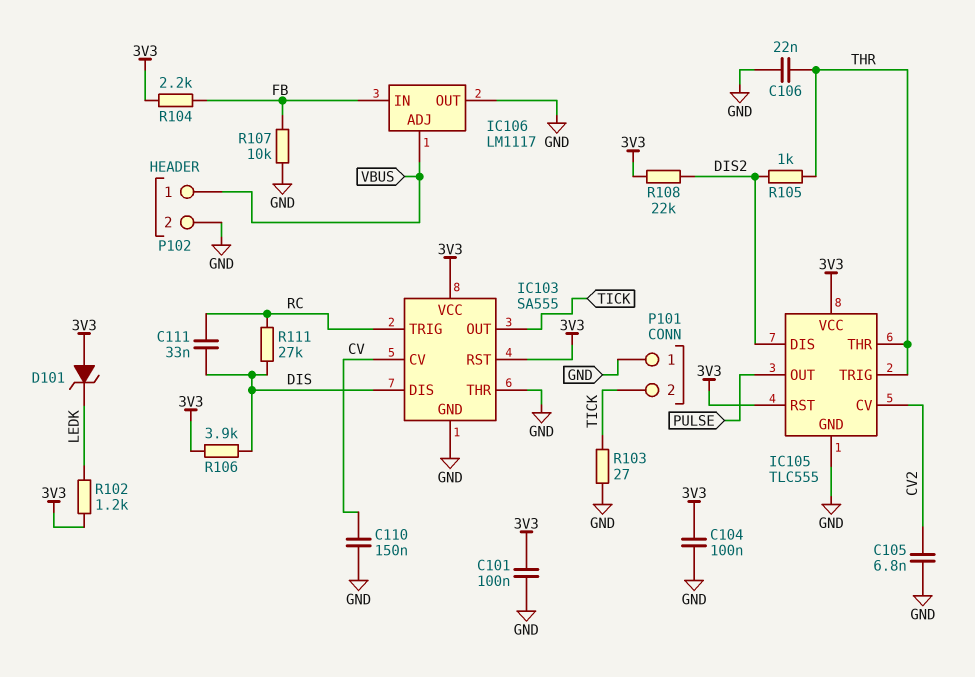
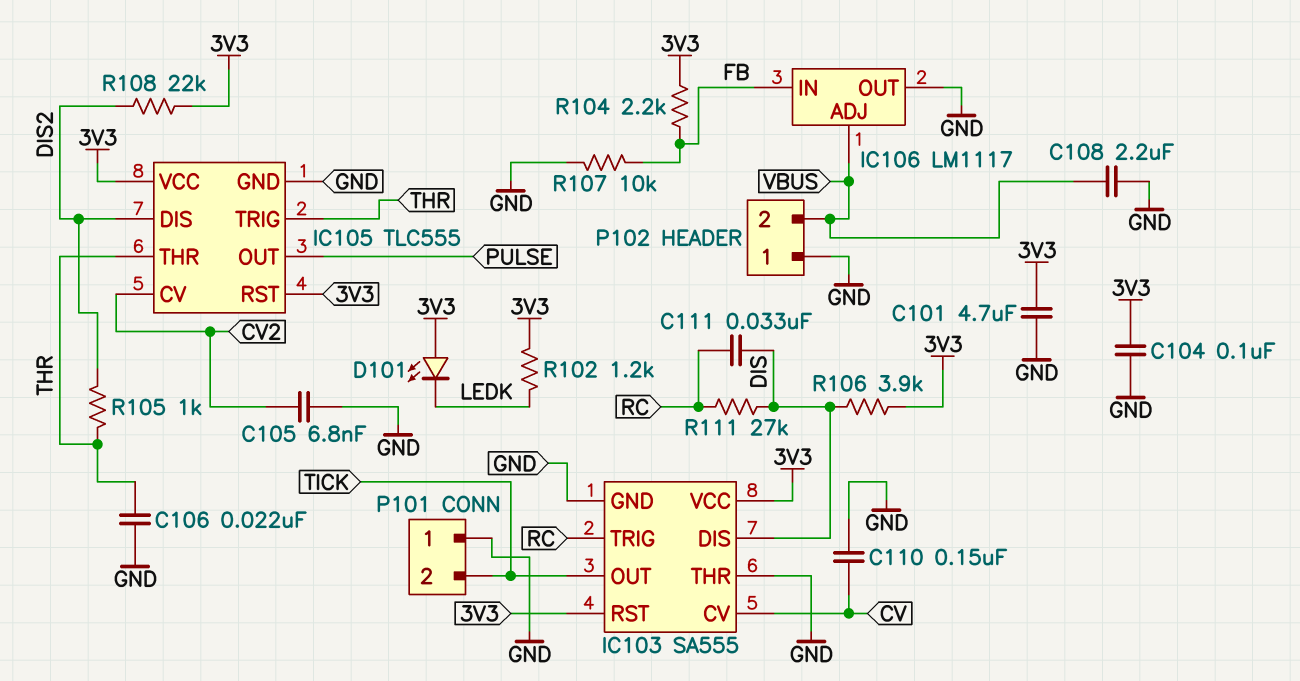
C101: 100nF (3V3, GND) -> 4.7uF (3V3, GND)
C108: none -> 2.2uF (GND, VBUS)
D101: zener (A 3V3, K LEDK) -> LED (A 3V3, K LEDK)
P102 pin 1: VBUS -> GND
P102 pin 2: GND -> VBUS
R103: 27 (GND, TICK) -> none

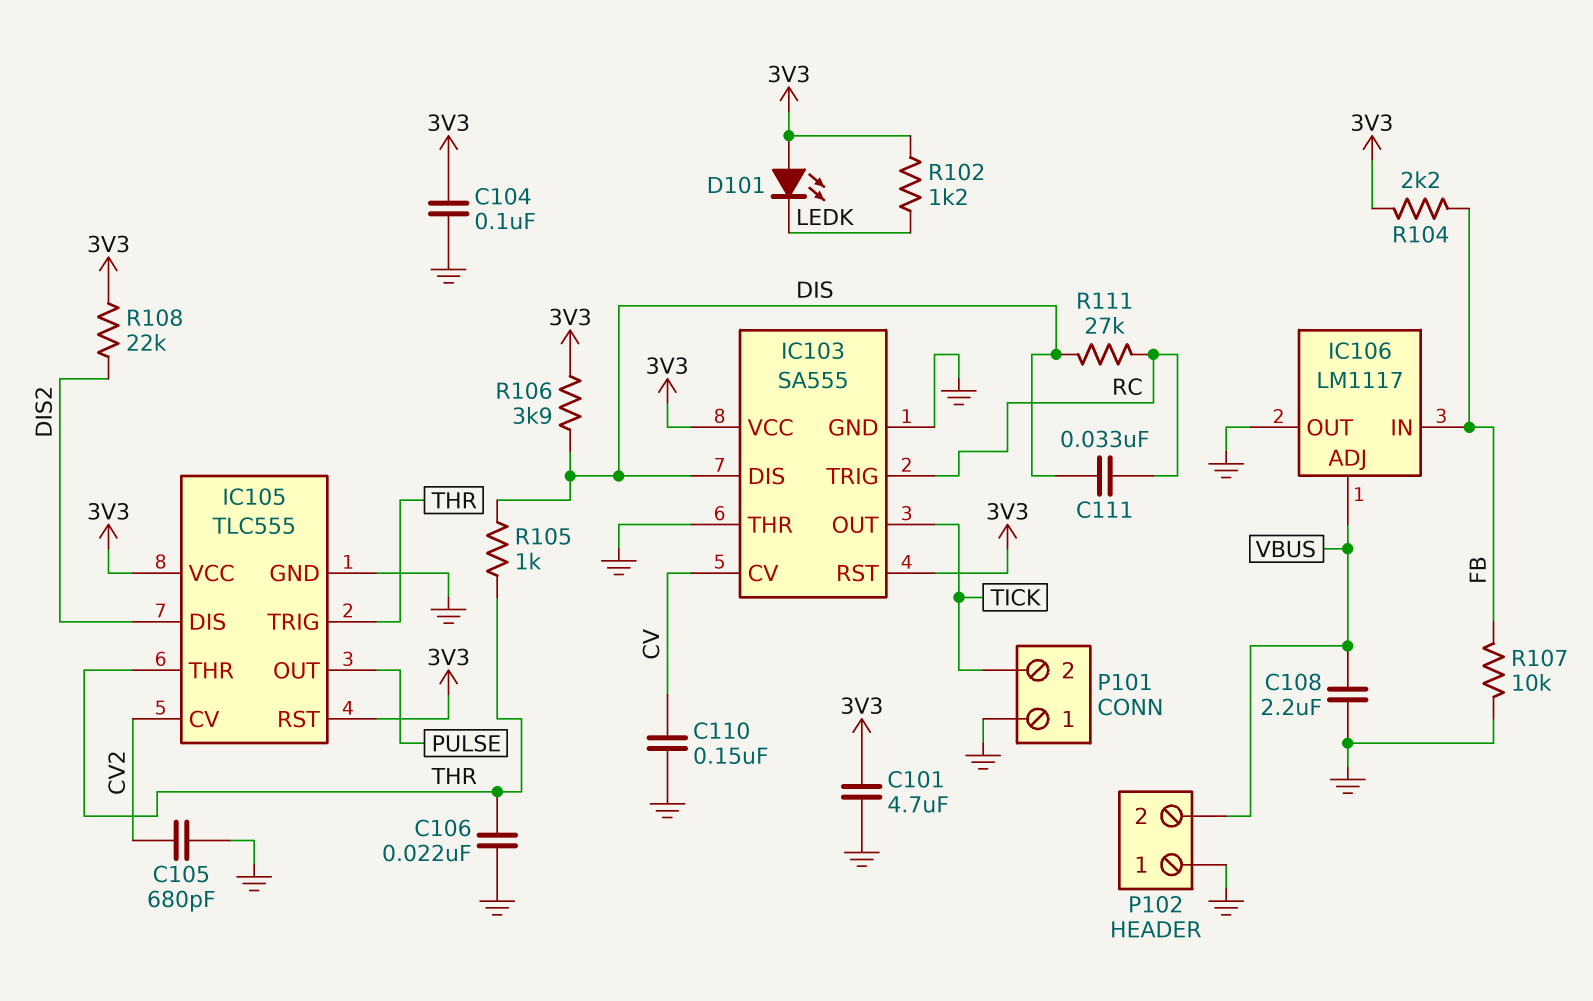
C105: 6.8nF (CV2, GND) -> 680pF (CV2, GND)
R105: 1k (DIS2, THR) -> 1k (DIS, THR)

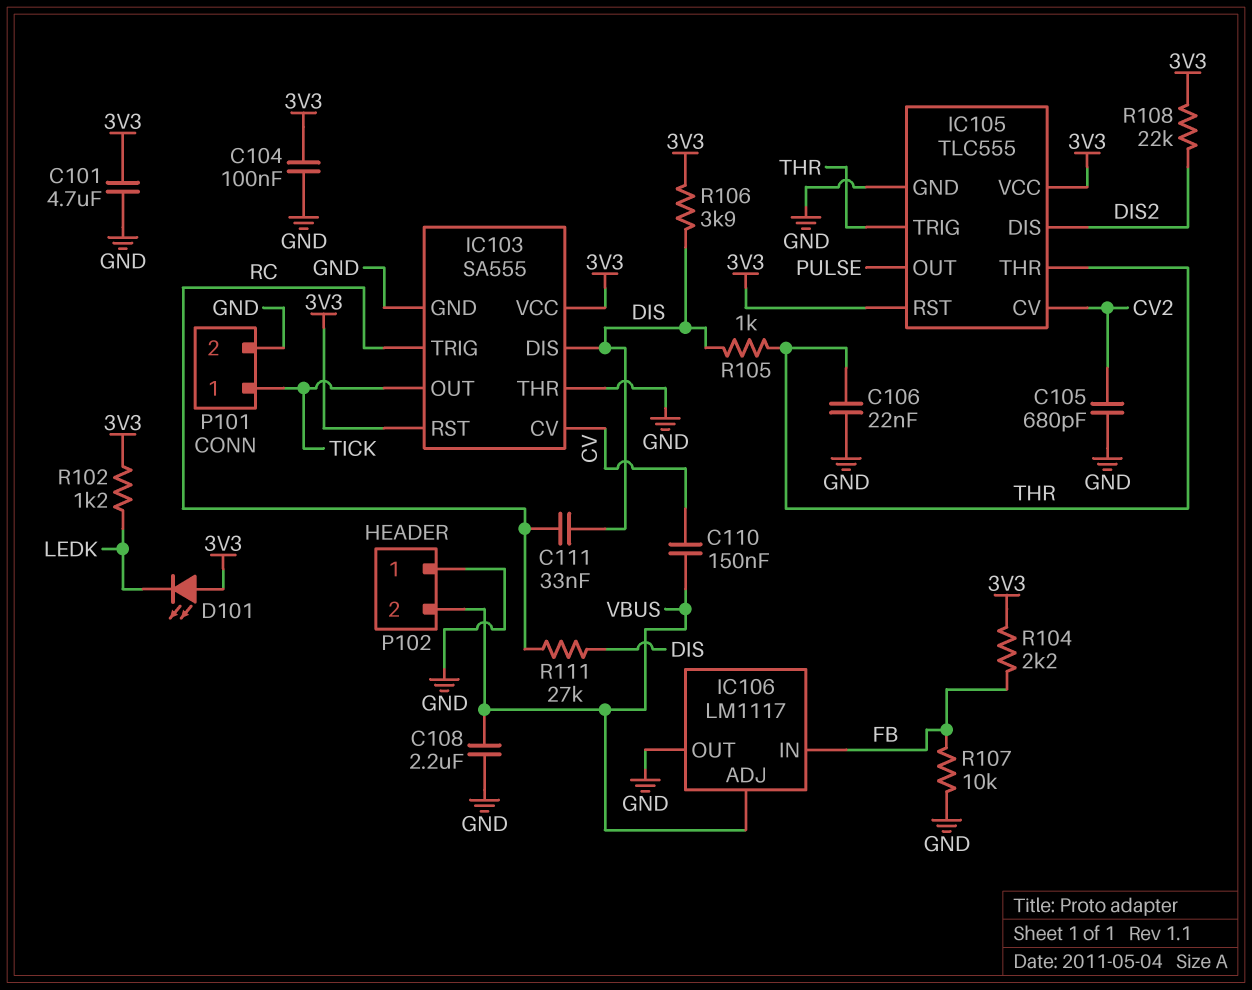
C110: 150nF (CV, GND) -> 150nF (CV, VBUS)
P101 pin 1: GND -> TICK
P101 pin 2: TICK -> GND

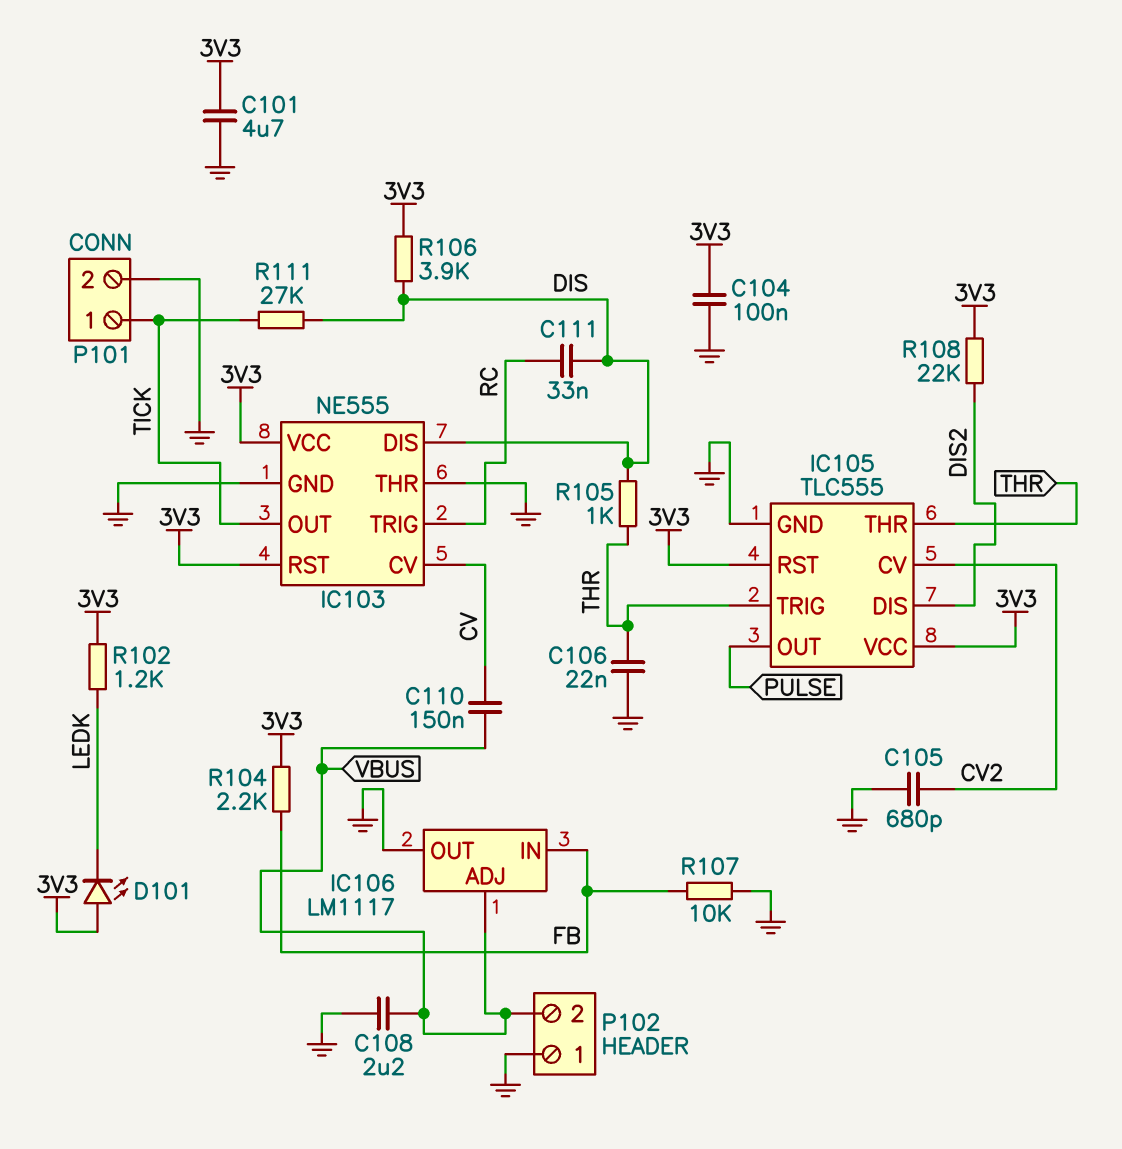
IC103: SA555 -> NE555
R111: 27k (DIS, RC) -> 27k (DIS, TICK)

